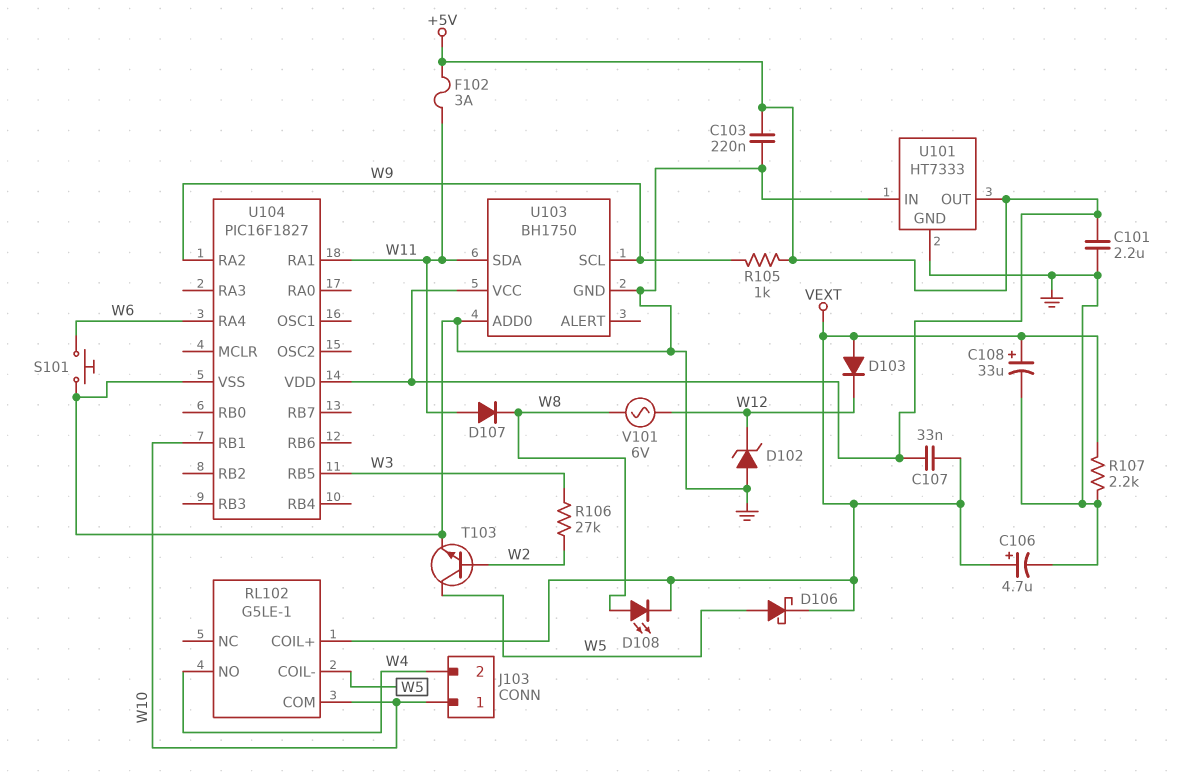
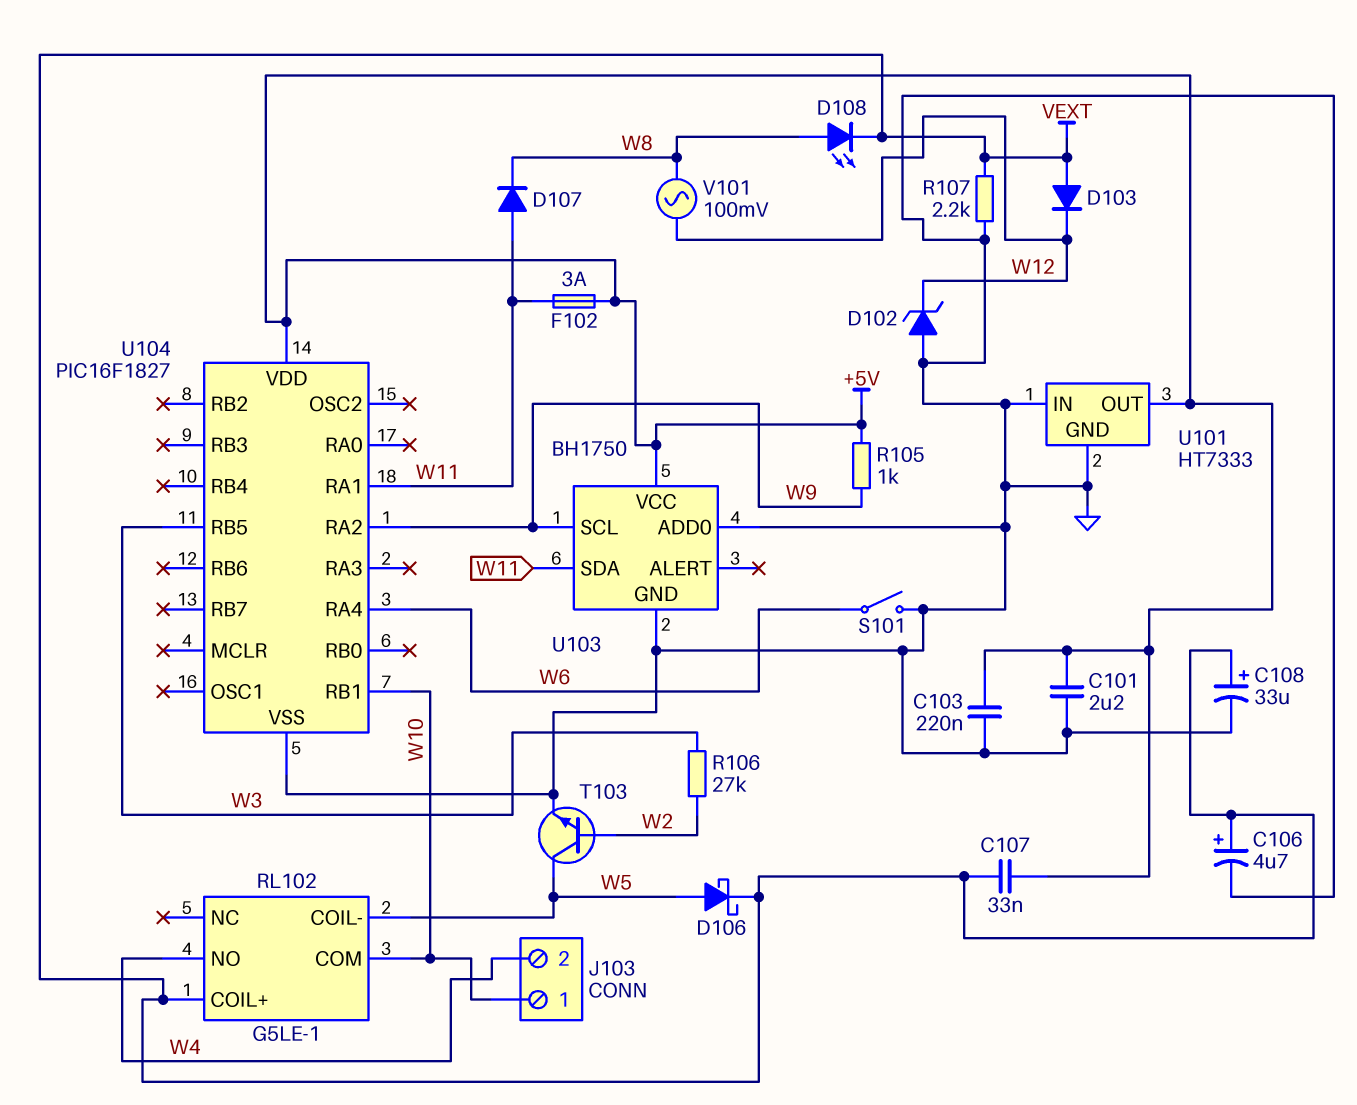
S101: button (GND, W6) -> switch (GND, W6)
V101: AC 6V (W8, W12) -> AC 100mV (W8, W12)

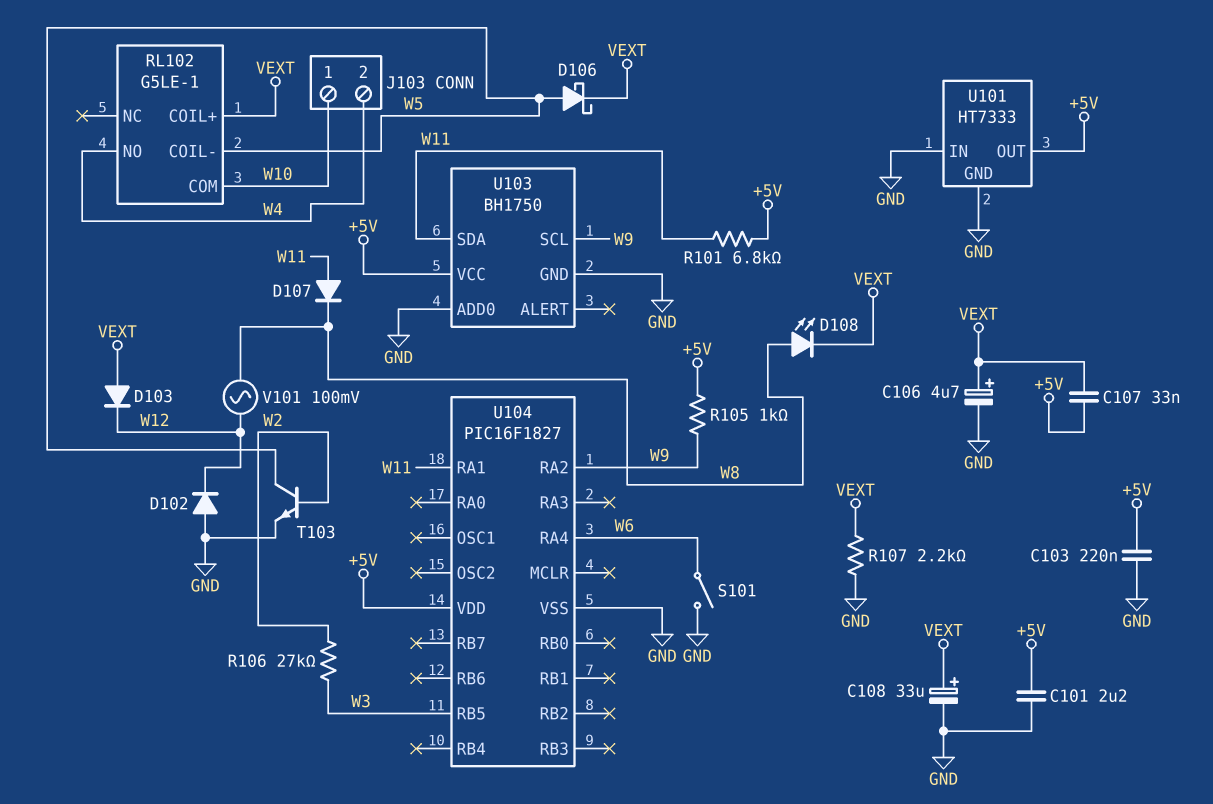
D102: zener (A GND, K W12) -> diode (A GND, K W12)
F102: 3A (+5V, W11) -> none
R101: none -> 6.8k (+5V, W11)
U104 pin RB1: W10 -> none

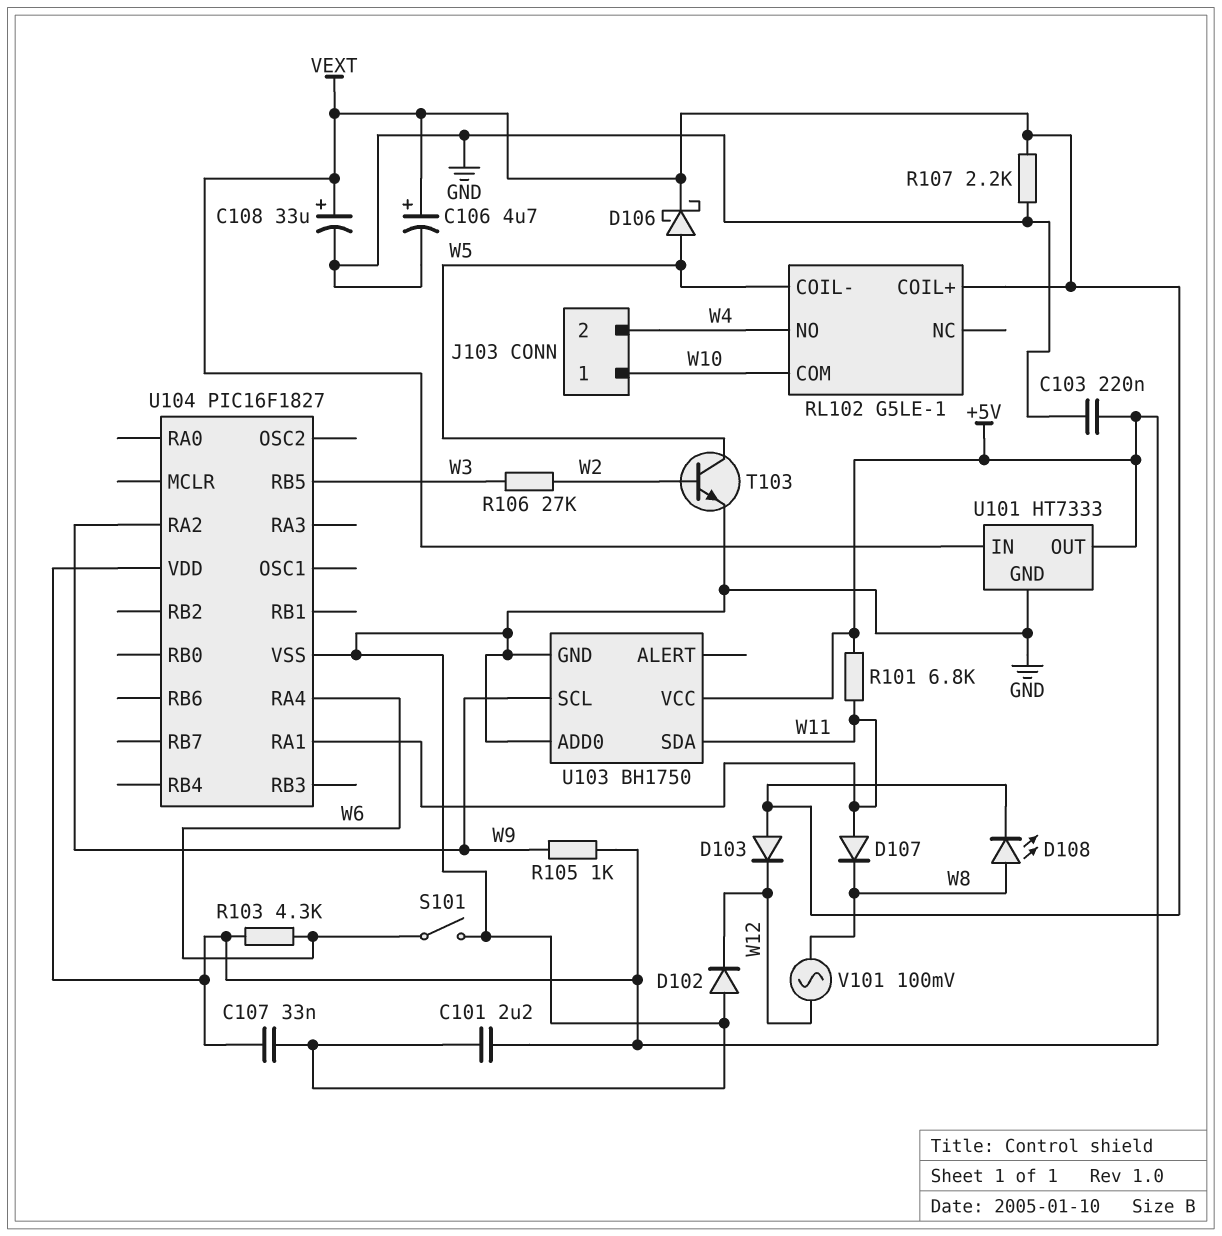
C107: 33nF (+5V, VEXT) -> 33nF (+5V, GND)
R103: none -> 4.3k (+5V, W6)
U101 pin IN: GND -> VEXT

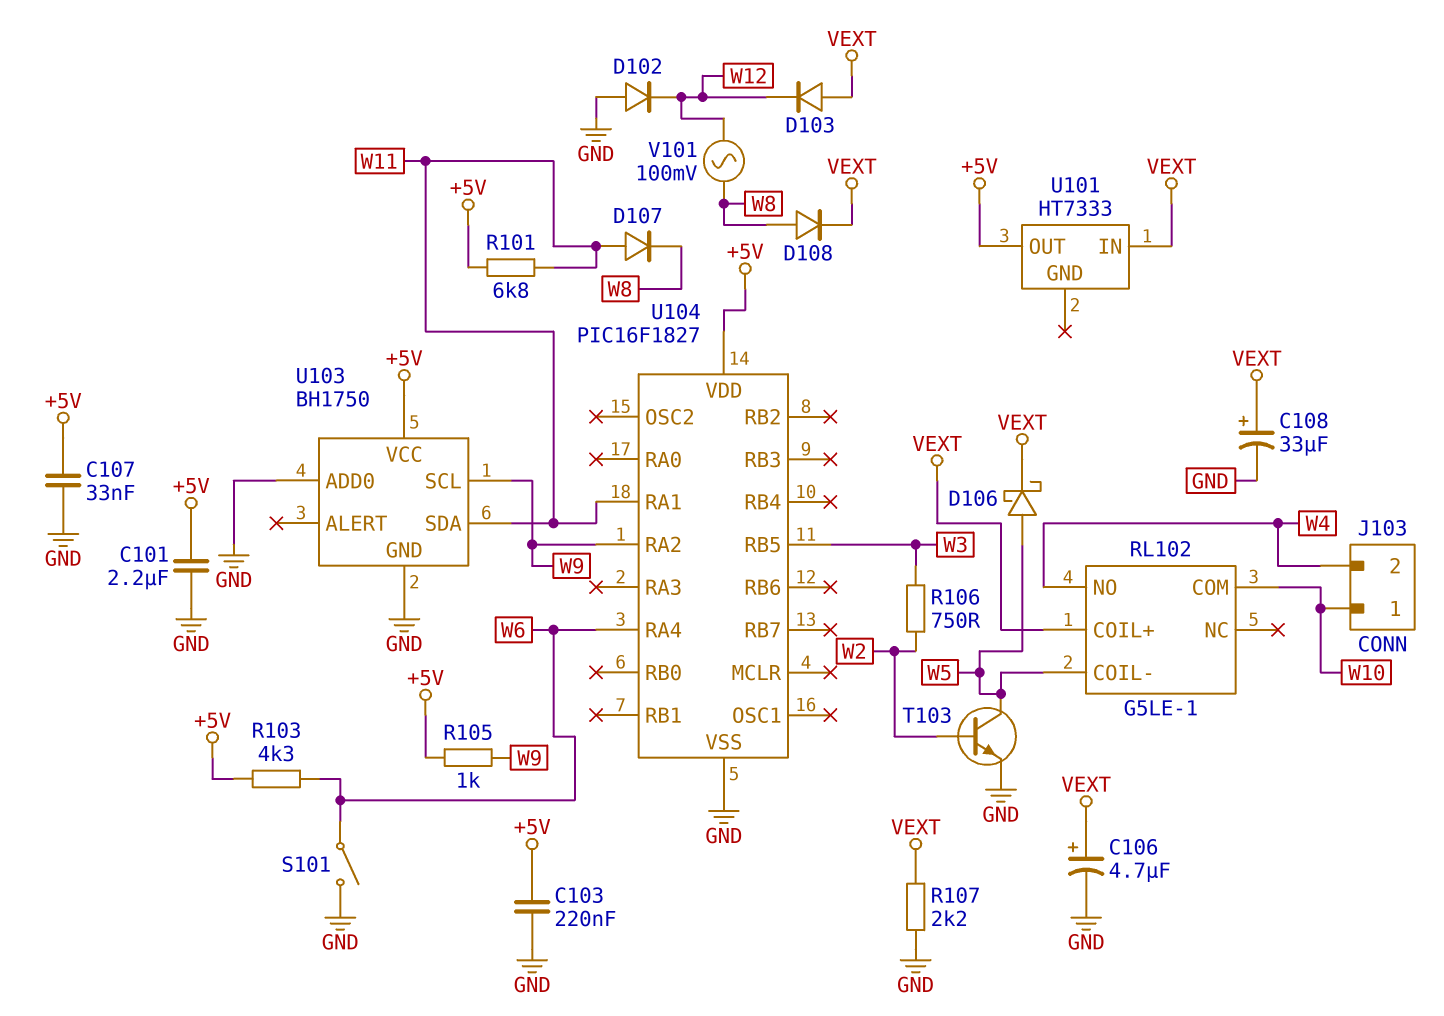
D108: LED (A W8, K VEXT) -> diode (A W8, K VEXT)
R106: 27k (W2, W3) -> 750 (W2, W3)
U101 pin GND: GND -> none

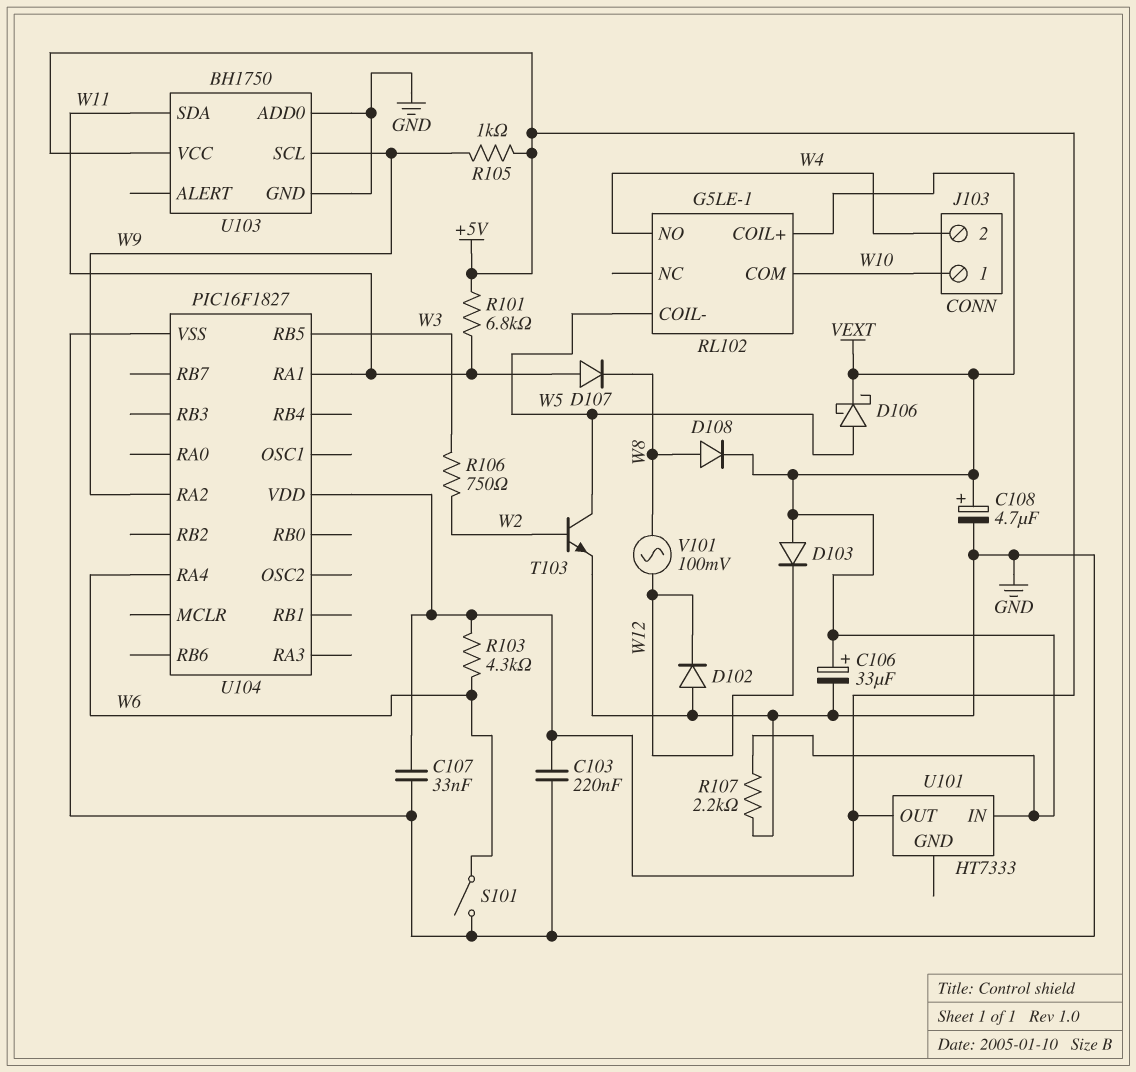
C101: 2.2uF (+5V, GND) -> none
C106: 4.7uF (plus VEXT, minus GND) -> 33uF (plus VEXT, minus GND)
C108: 33uF (plus VEXT, minus GND) -> 4.7uF (plus VEXT, minus GND)

